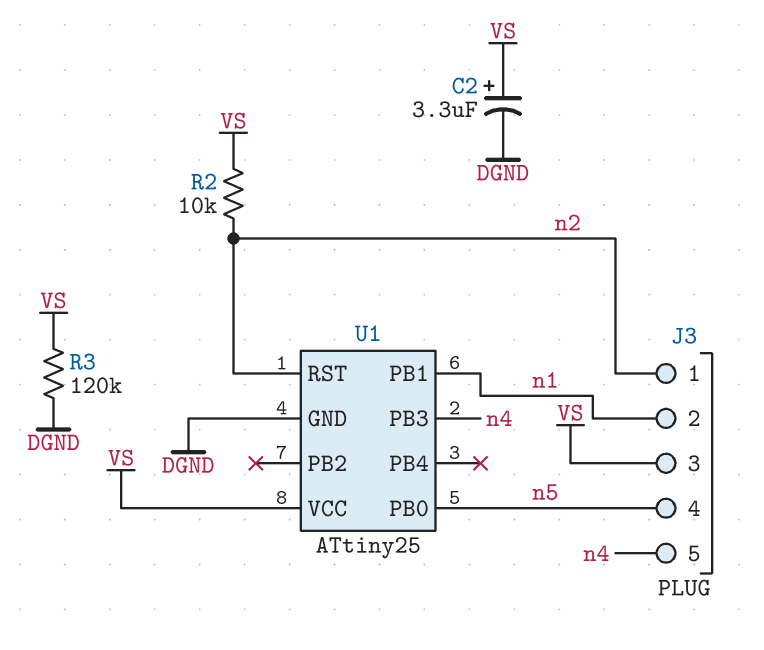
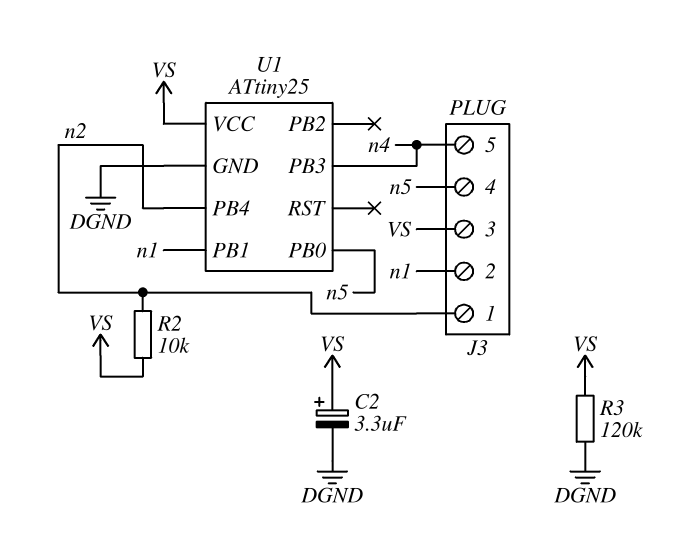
U1 pin PB4: none -> n2
U1 pin RST: n2 -> none

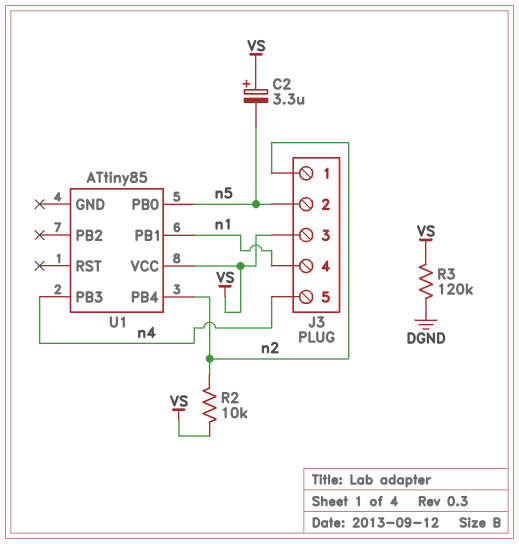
C2: 3.3uF (plus VS, minus DGND) -> 3.3uF (plus VS, minus n5)
J3 pin 2: n1 -> n5
J3 pin 4: n5 -> n1
U1: ATtiny25 -> ATtiny85
U1 pin GND: DGND -> none

